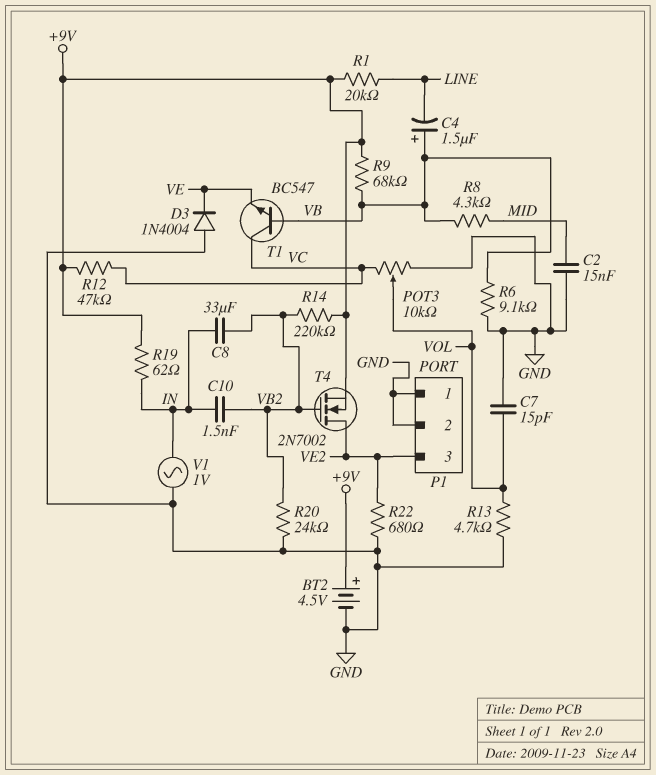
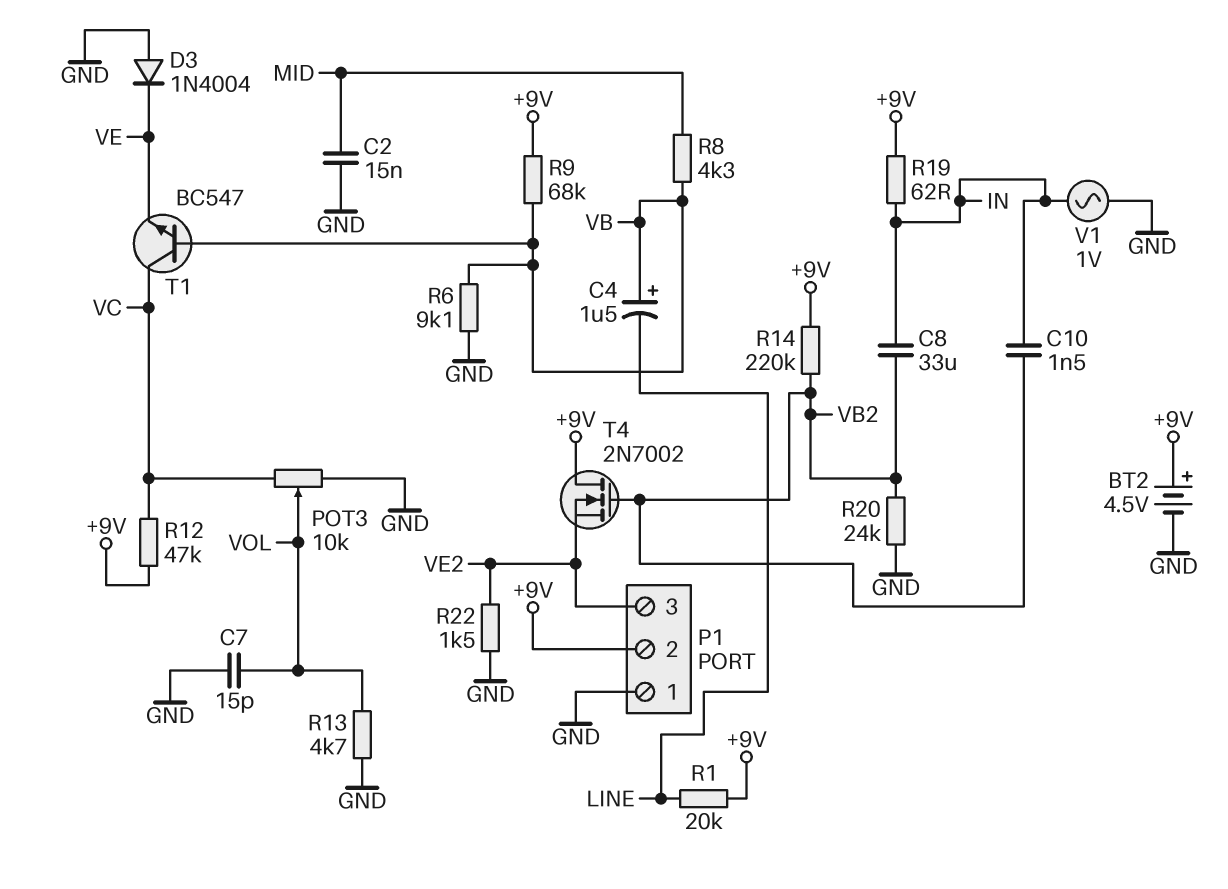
P1 pin 2: GND -> +9V
R22: 680 (GND, VE2) -> 1.5k (GND, VE2)
T4: NMOS 2N7002 (G VB2, D VE2, S +9V) -> NMOS 2N7002 (G VB2, D +9V, S VE2)

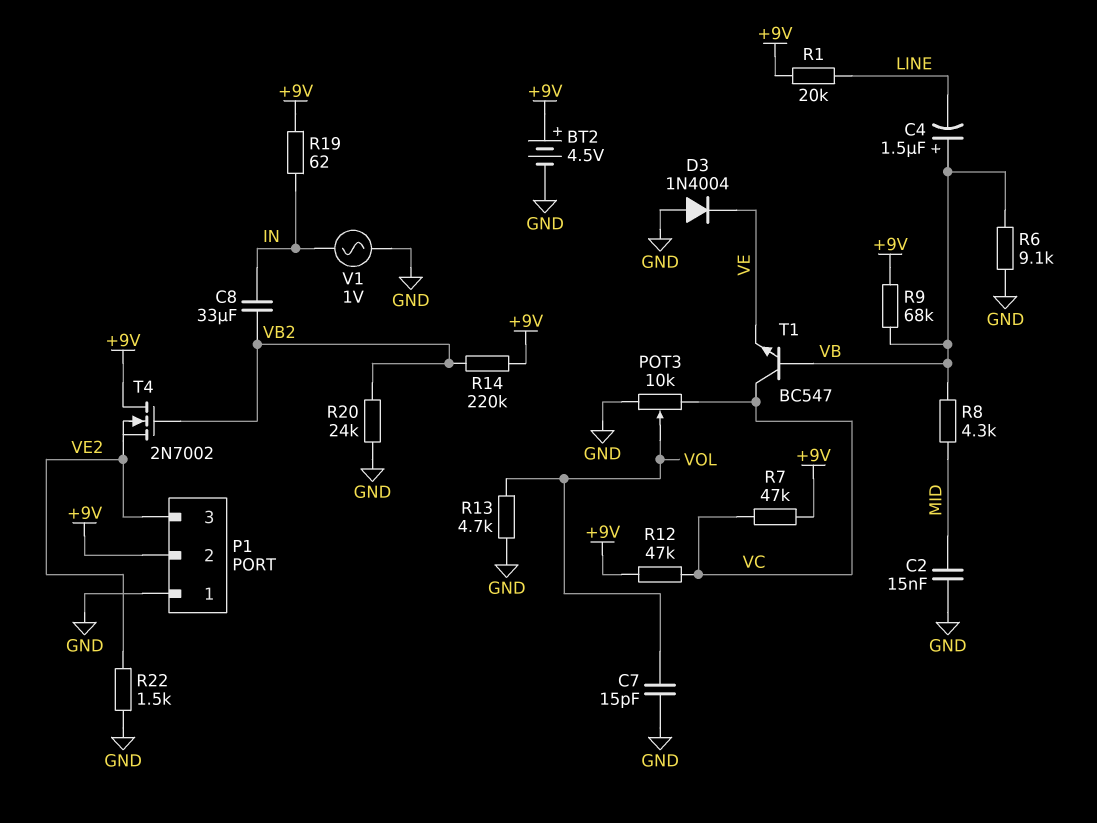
C10: 1.5nF (IN, VB2) -> none
R7: none -> 47k (+9V, VC)

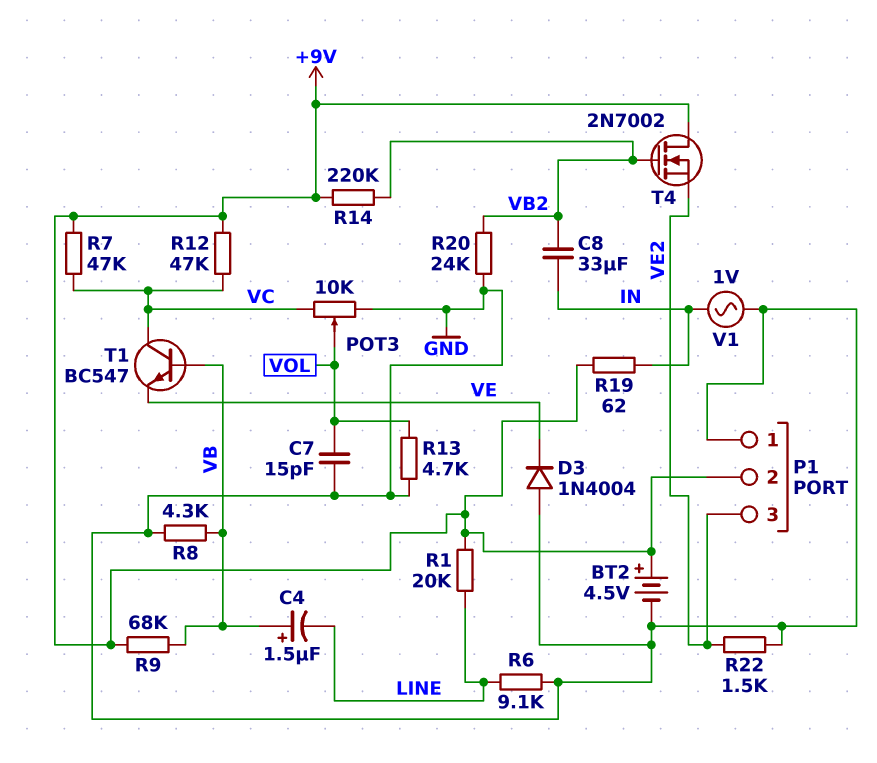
C2: 15nF (GND, MID) -> none
R6: 9.1k (GND, VB) -> 9.1k (GND, LINE)
R8: 4.3k (MID, VB) -> 4.3k (GND, VB)

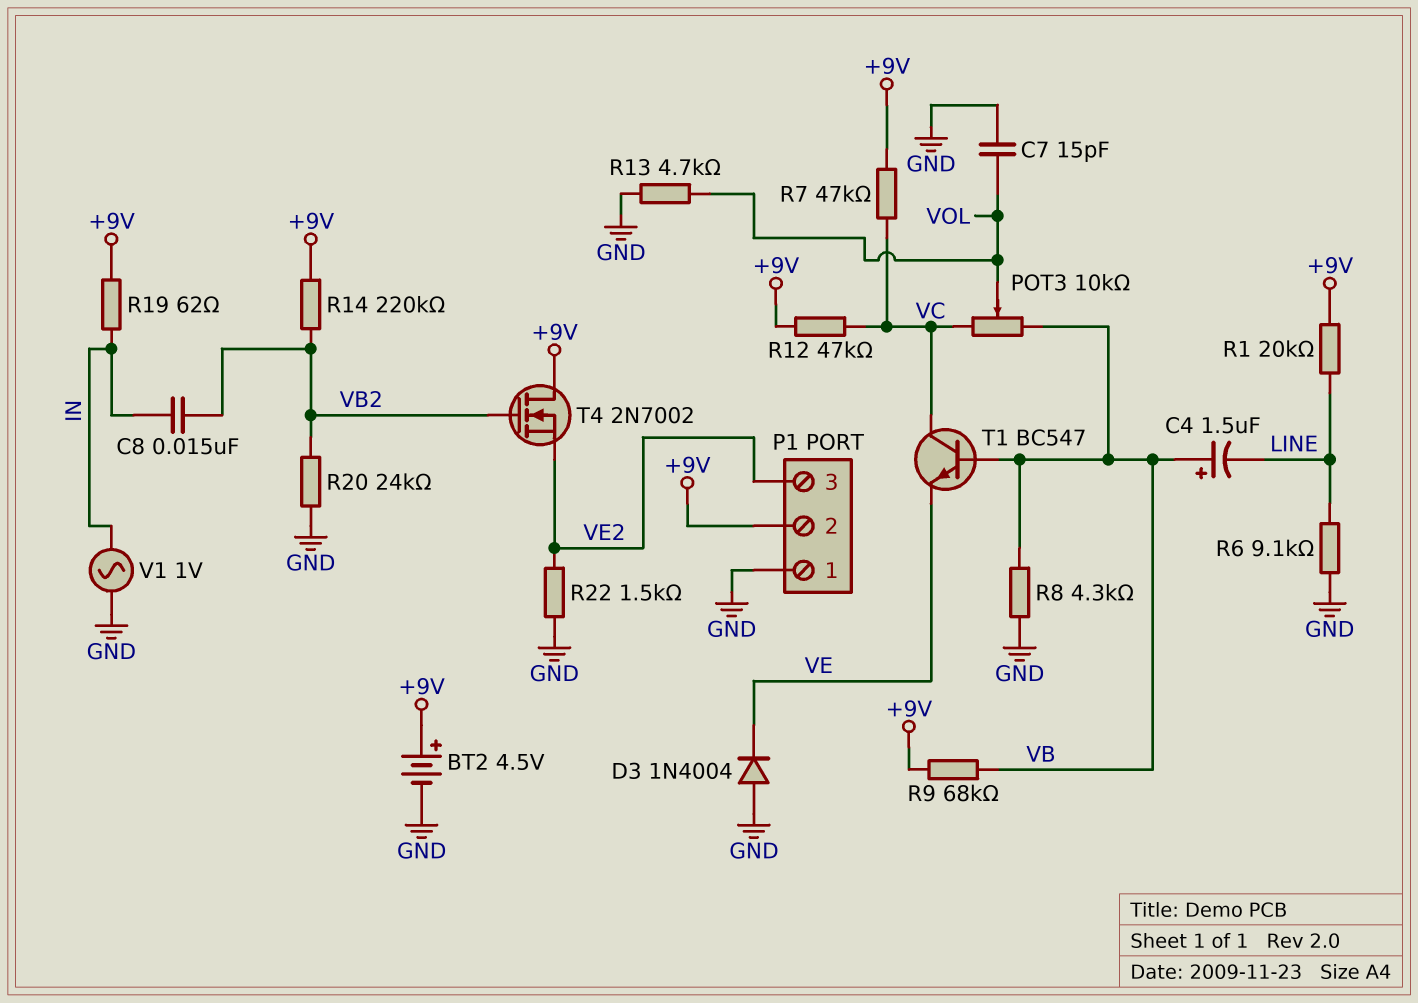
C8: 33uF (IN, VB2) -> 15nF (IN, VB2)
POT3: 10k (GND, VC, wiper VOL) -> 10k (VB, VC, wiper VOL)

